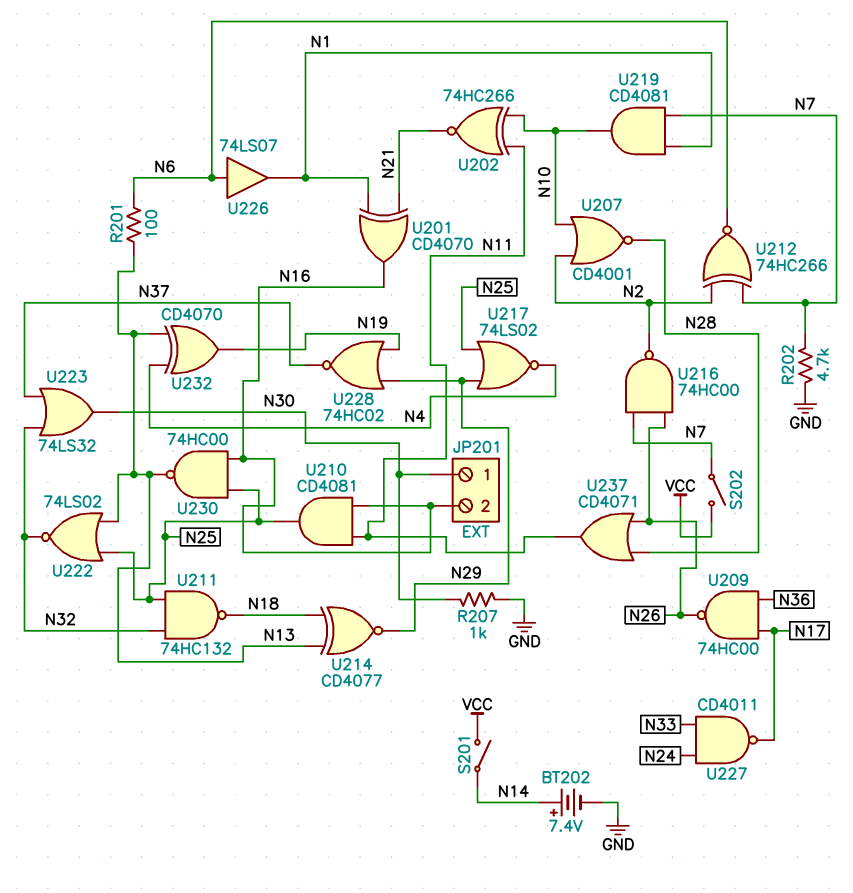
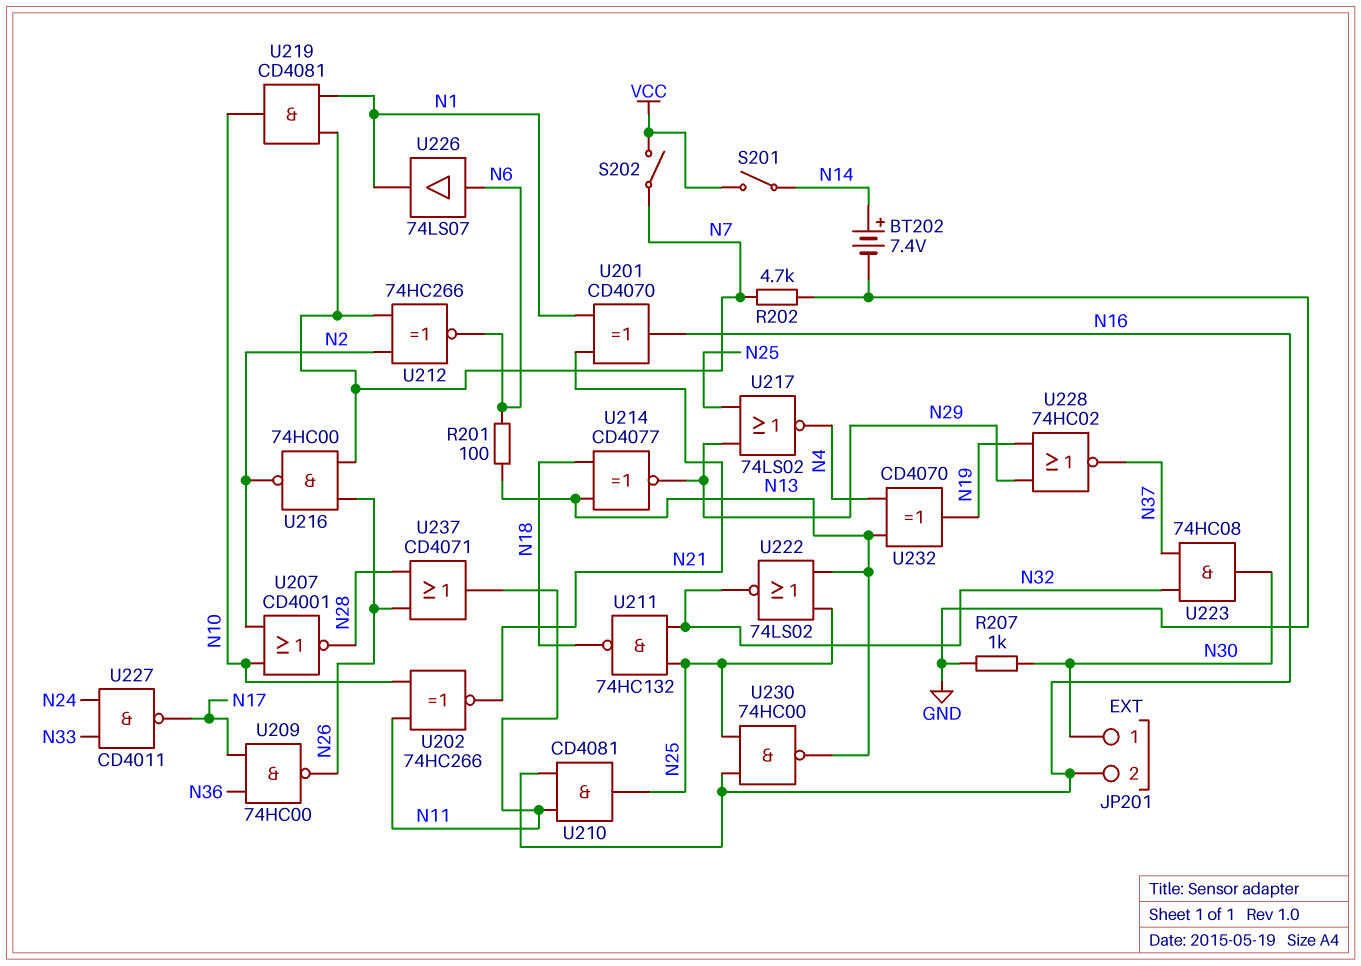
U223: OR 74LS32 (in N32, in N37, out N30) -> AND 74HC08 (in N32, in N37, out N30)

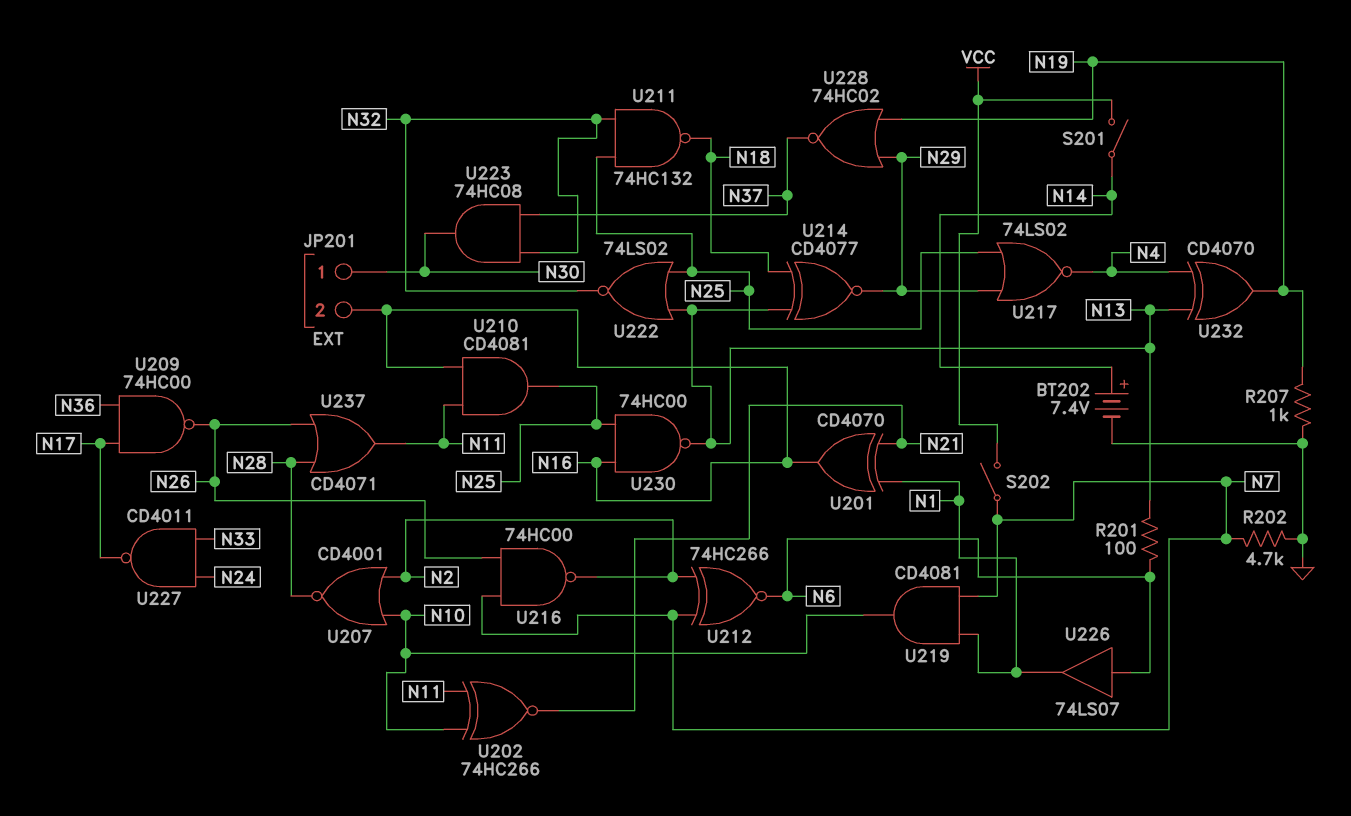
R207: 1k (GND, N30) -> 1k (GND, N19)

